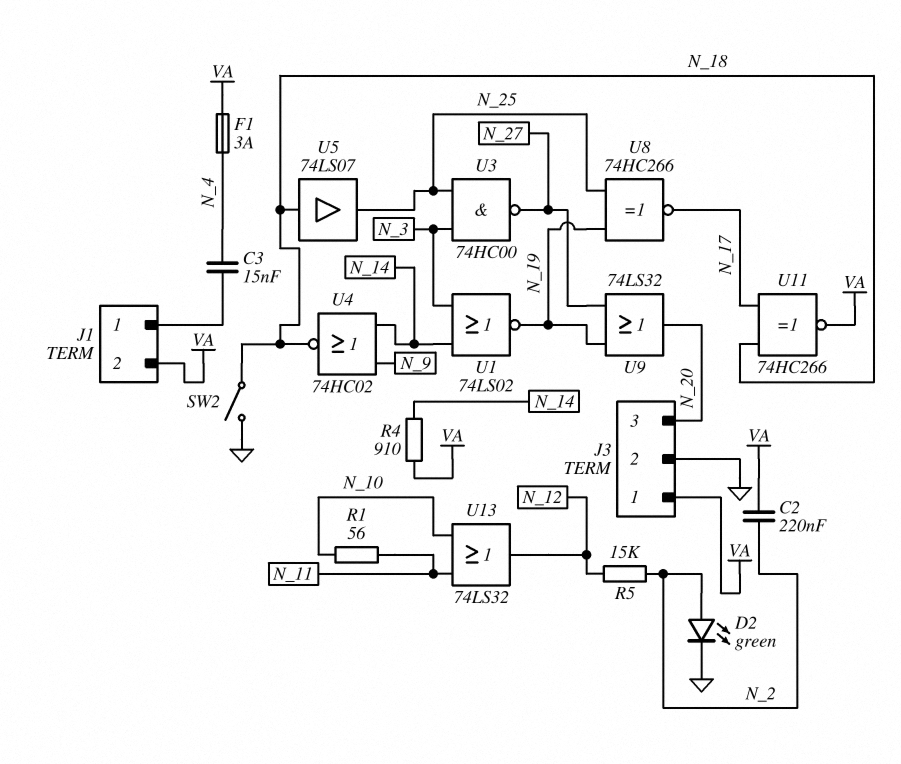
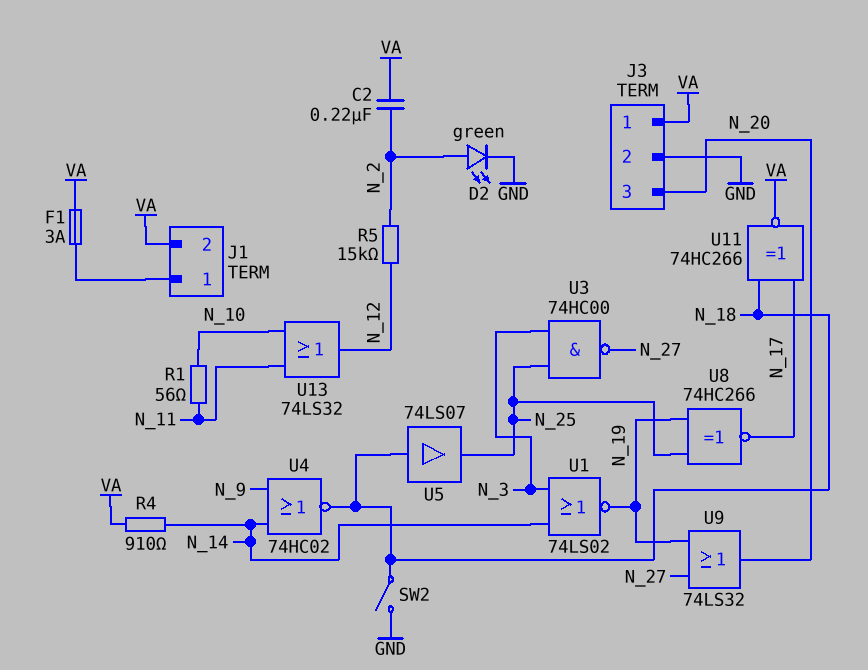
C3: 15nF (J1/1, N_4) -> none
F1: 3A (N_4, VA) -> 3A (J1/1, VA)

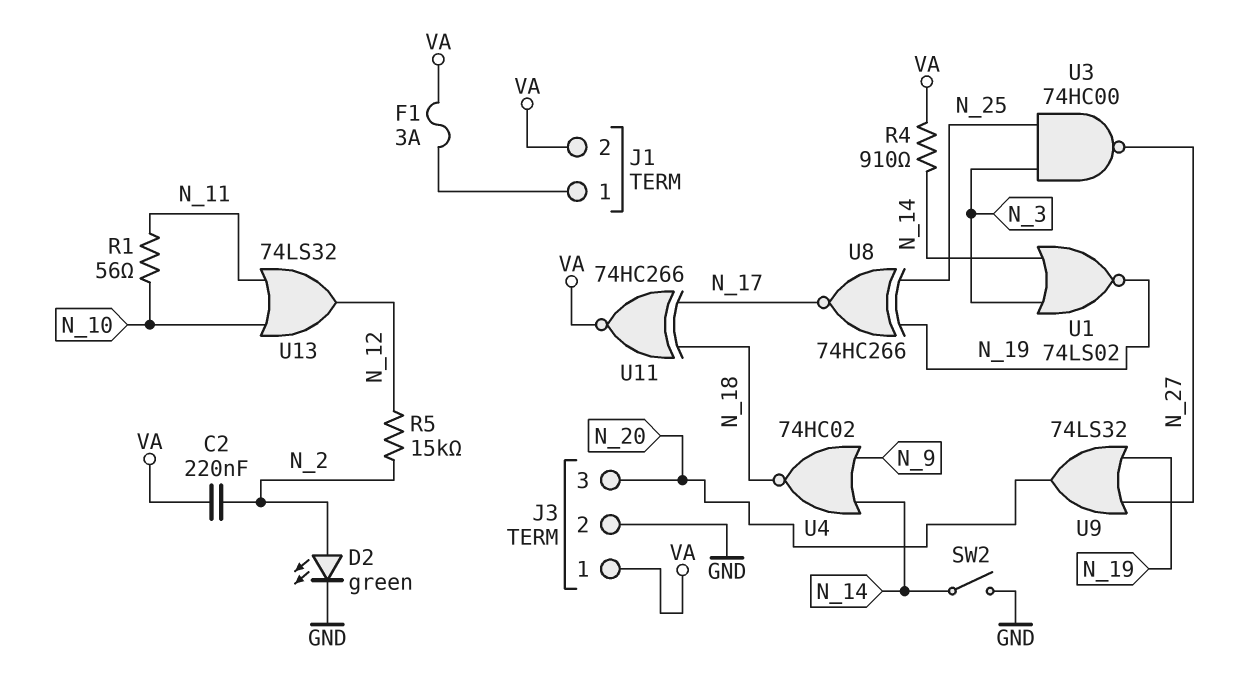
SW2: switch (GND, N_18) -> switch (GND, N_14)
U5: buffer 74LS07 (in N_18, out N_25) -> none

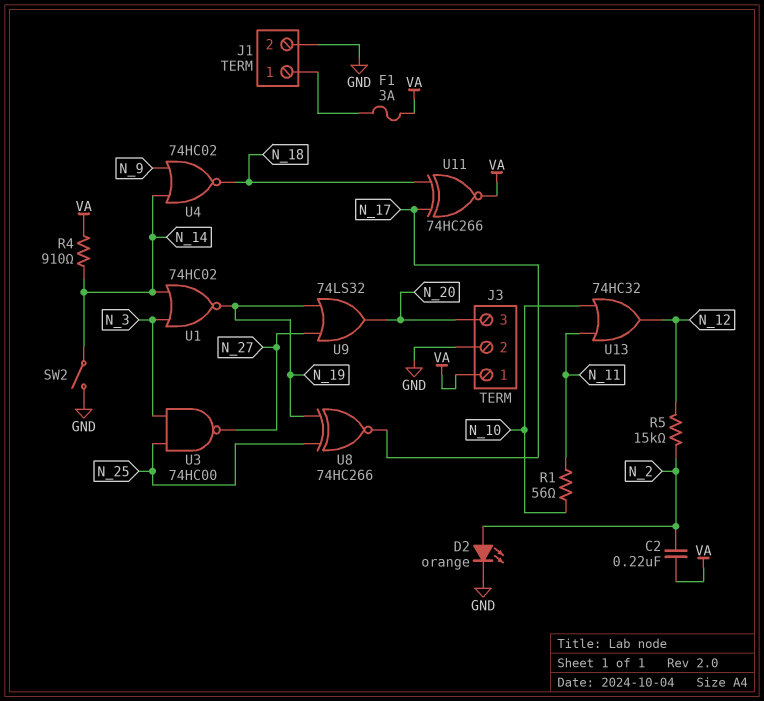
D2: LED green (A N_2, K GND) -> LED orange (A N_2, K GND)
J1 pin 2: VA -> GND
U1: NOR 74LS02 (in N_3, in N_14, out N_19) -> NOR 74HC02 (in N_3, in N_14, out N_19)
U13: OR 74LS32 (in N_10, in N_11, out N_12) -> OR 74HC32 (in N_10, in N_11, out N_12)

